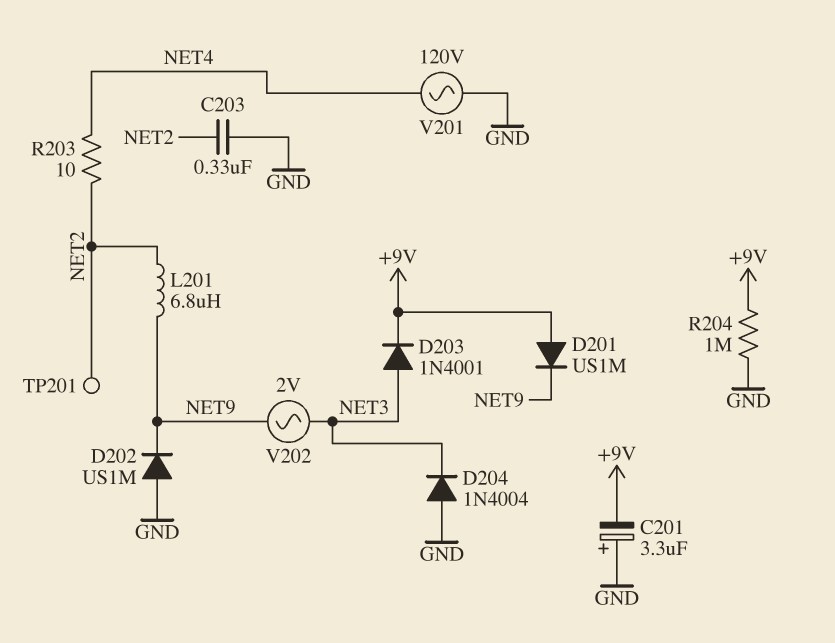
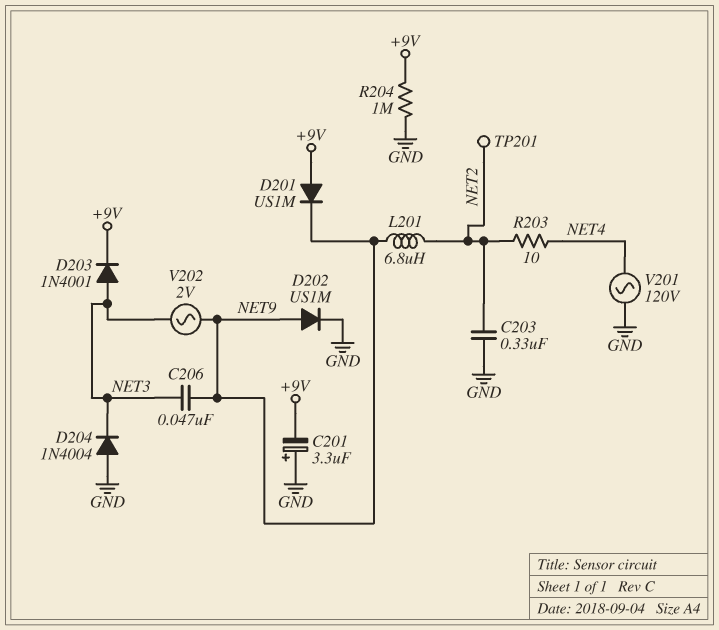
C206: none -> 47nF (NET3, NET9)
D202: diode US1M (A GND, K NET9) -> diode US1M (A NET9, K GND)

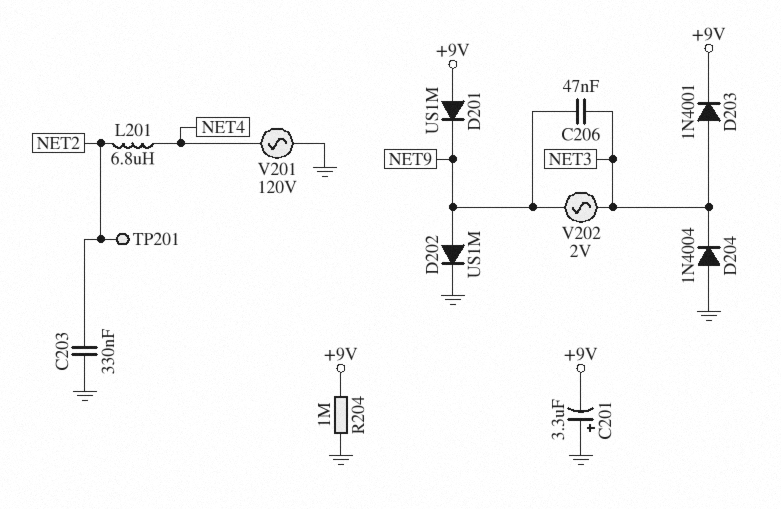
L201: 6.8uH (NET2, NET9) -> 6.8uH (NET2, NET4)
R203: 10 (NET2, NET4) -> none

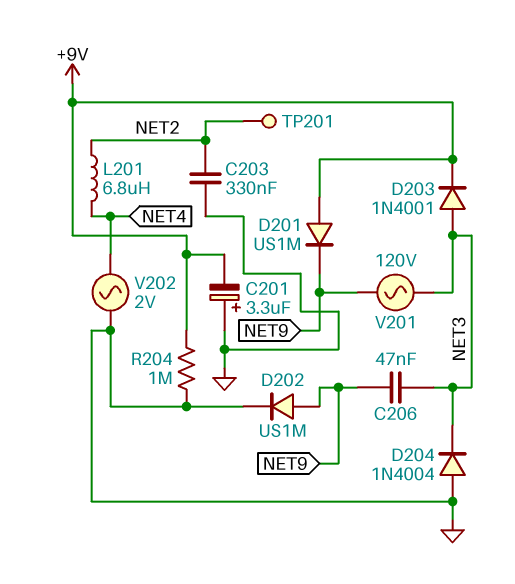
V201: AC 120V (GND, NET4) -> AC 120V (NET3, NET9)
V202: AC 2V (NET3, NET9) -> AC 2V (GND, NET4)

